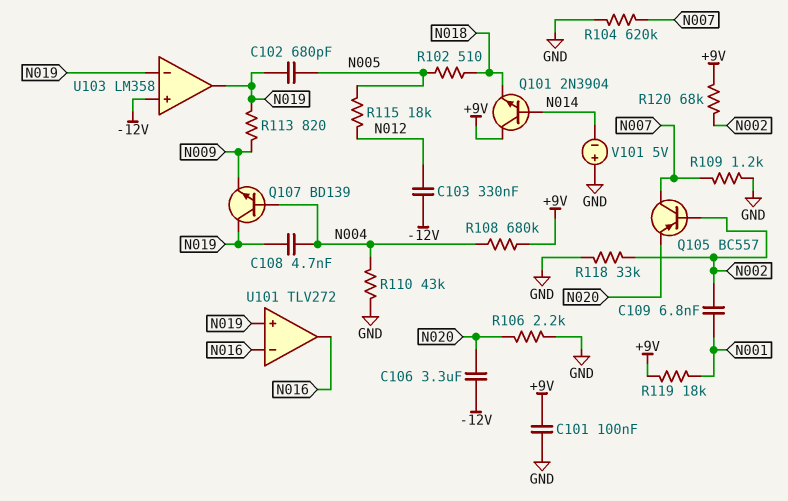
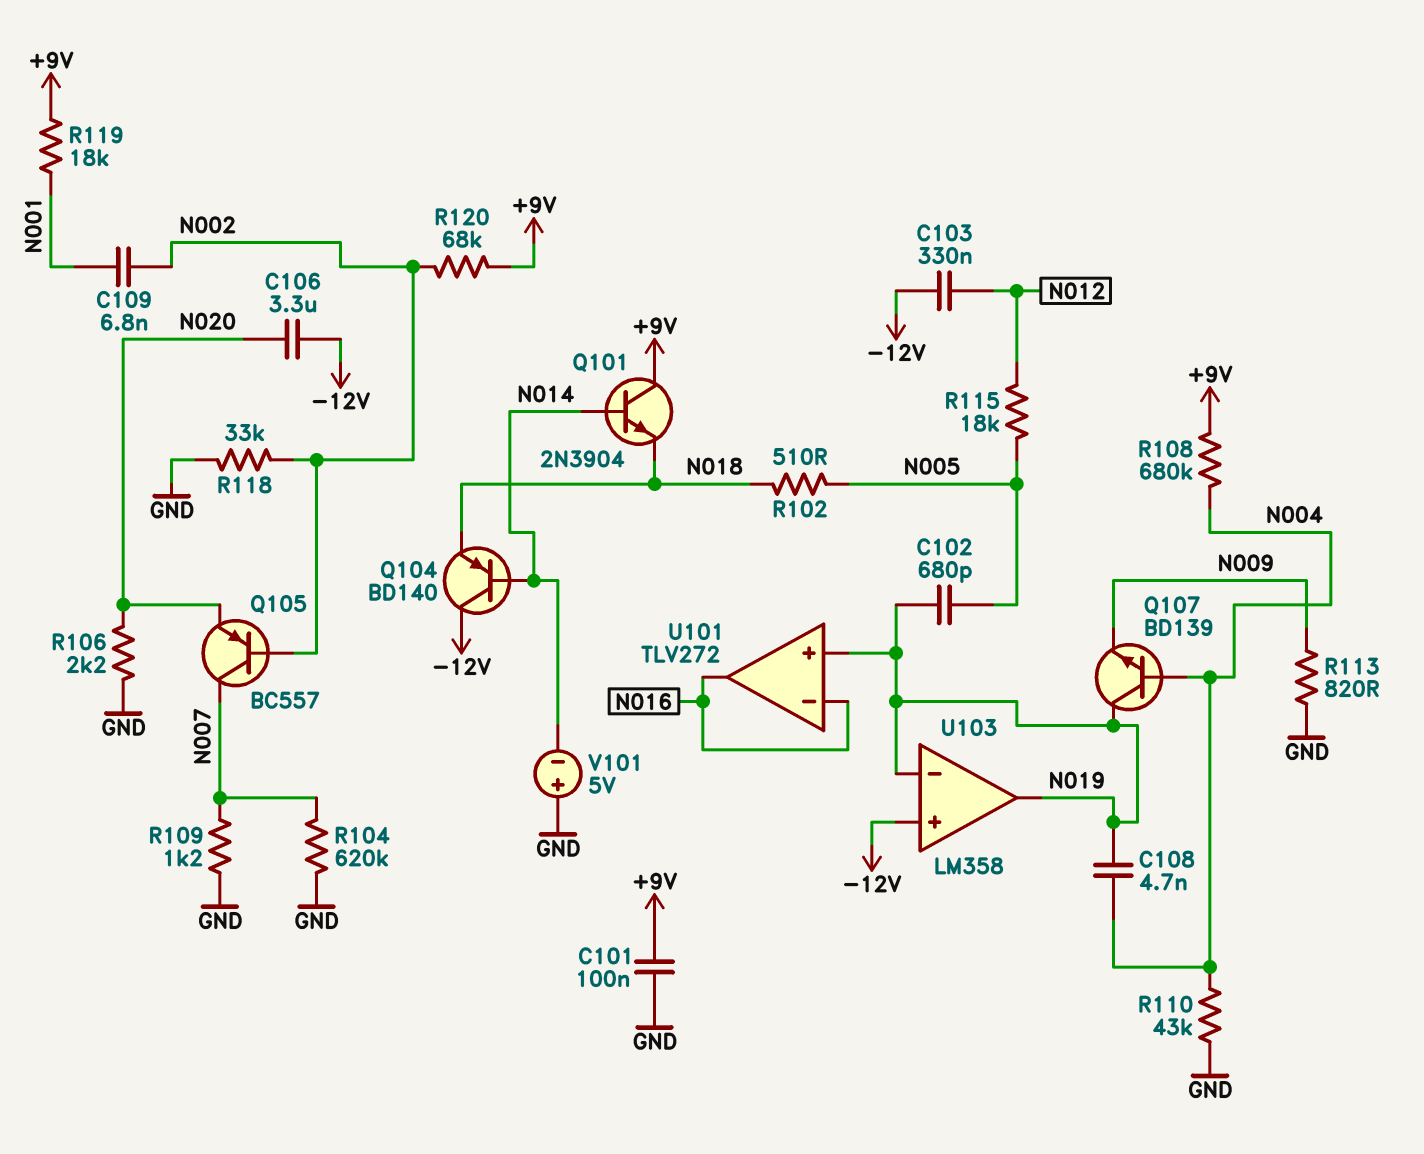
Q104: none -> PNP BD140 (B N014, C -12V, E N018)
R113: 820 (N009, N019) -> 820 (GND, N009)

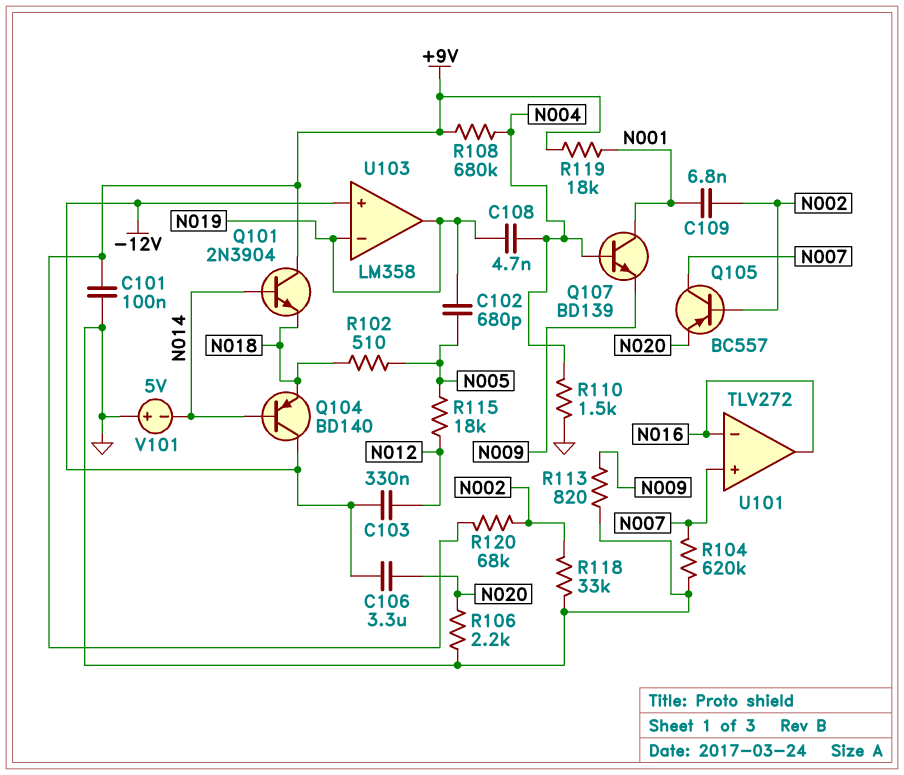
Q107: NPN BD139 (B N004, C N019, E N009) -> NPN BD139 (B N004, C N001, E N009)
R109: 1.2k (GND, N007) -> none
R110: 43k (GND, N004) -> 1.5k (GND, N004)
U101 pin in+: N019 -> N007

